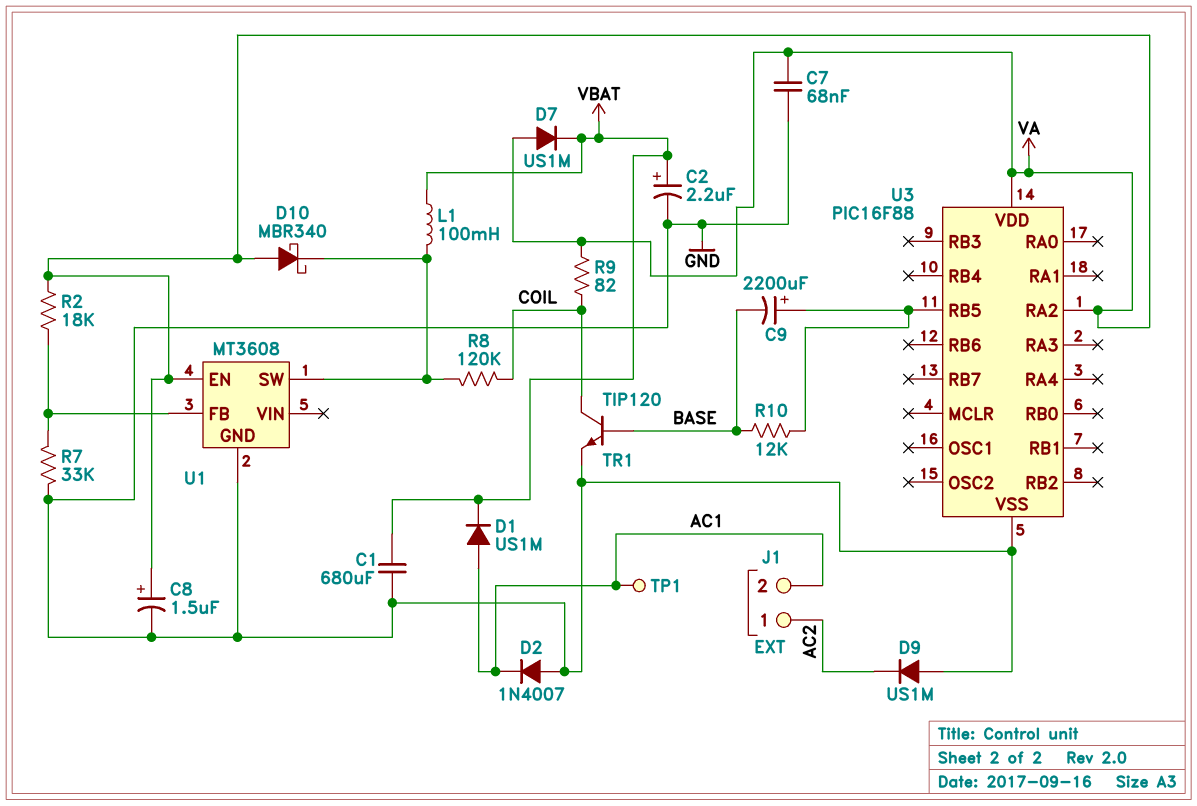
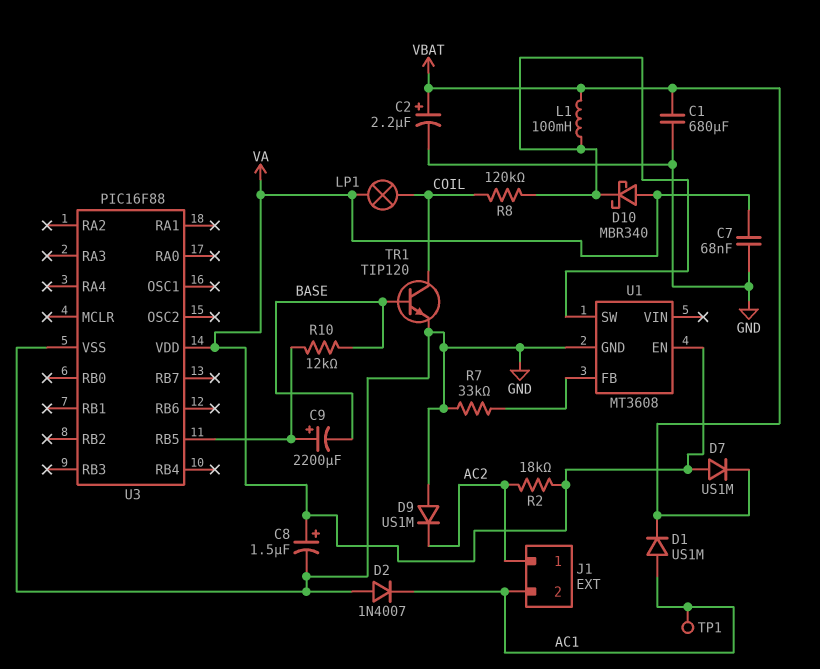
LP1: none -> lamp (COIL, VA)
R2: 18k (U1/FB, VA) -> 18k (AC2, VA)
R9: 82 (COIL, VA) -> none
U3 pin RA2: VA -> none

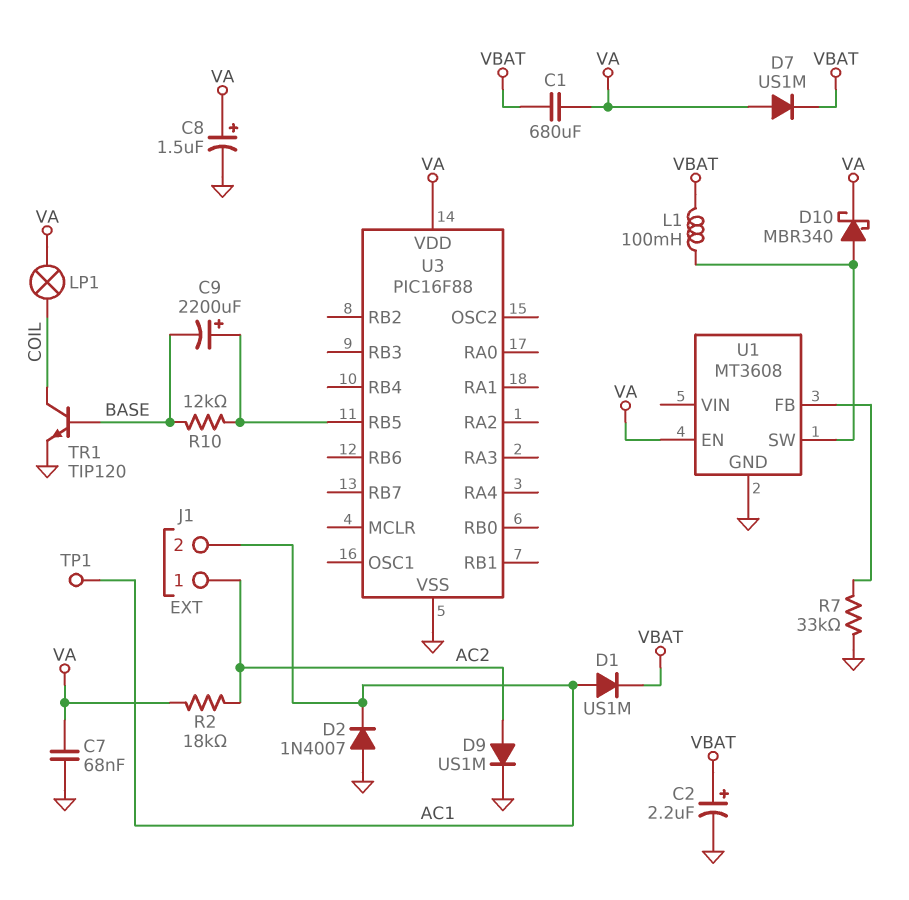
C1: 680uF (GND, VBAT) -> 680uF (VA, VBAT)
D9: diode US1M (A GND, K AC2) -> diode US1M (A AC2, K GND)
D10: schottky MBR340 (A VA, K U1/SW) -> schottky MBR340 (A U1/SW, K VA)
R8: 120k (COIL, U1/SW) -> none

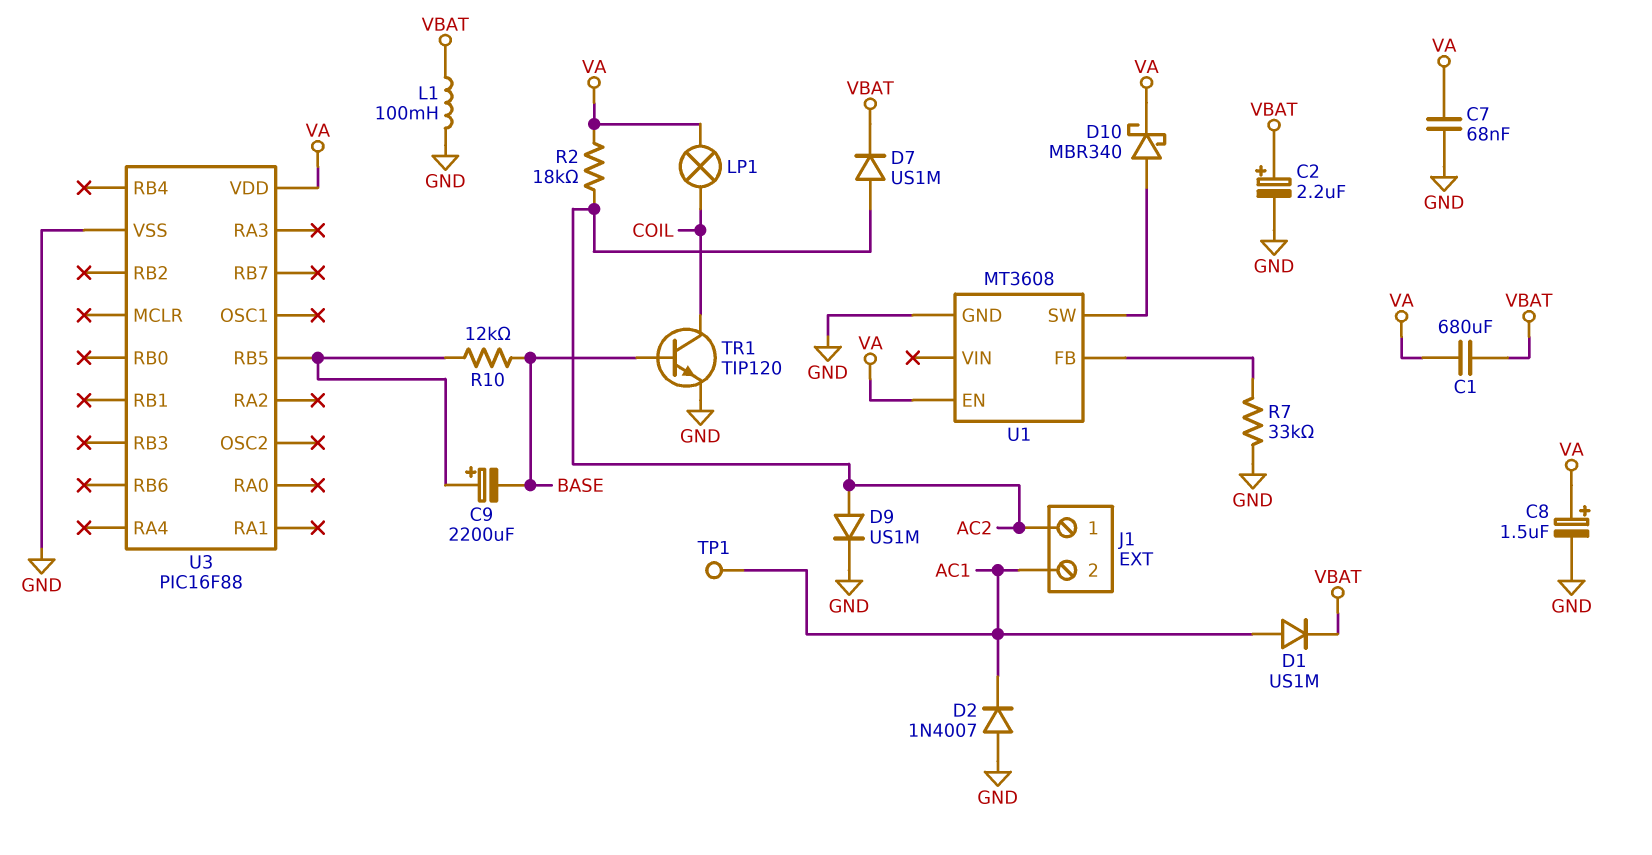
D7: diode US1M (A VA, K VBAT) -> diode US1M (A AC2, K VBAT)
L1: 100mH (U1/SW, VBAT) -> 100mH (GND, VBAT)

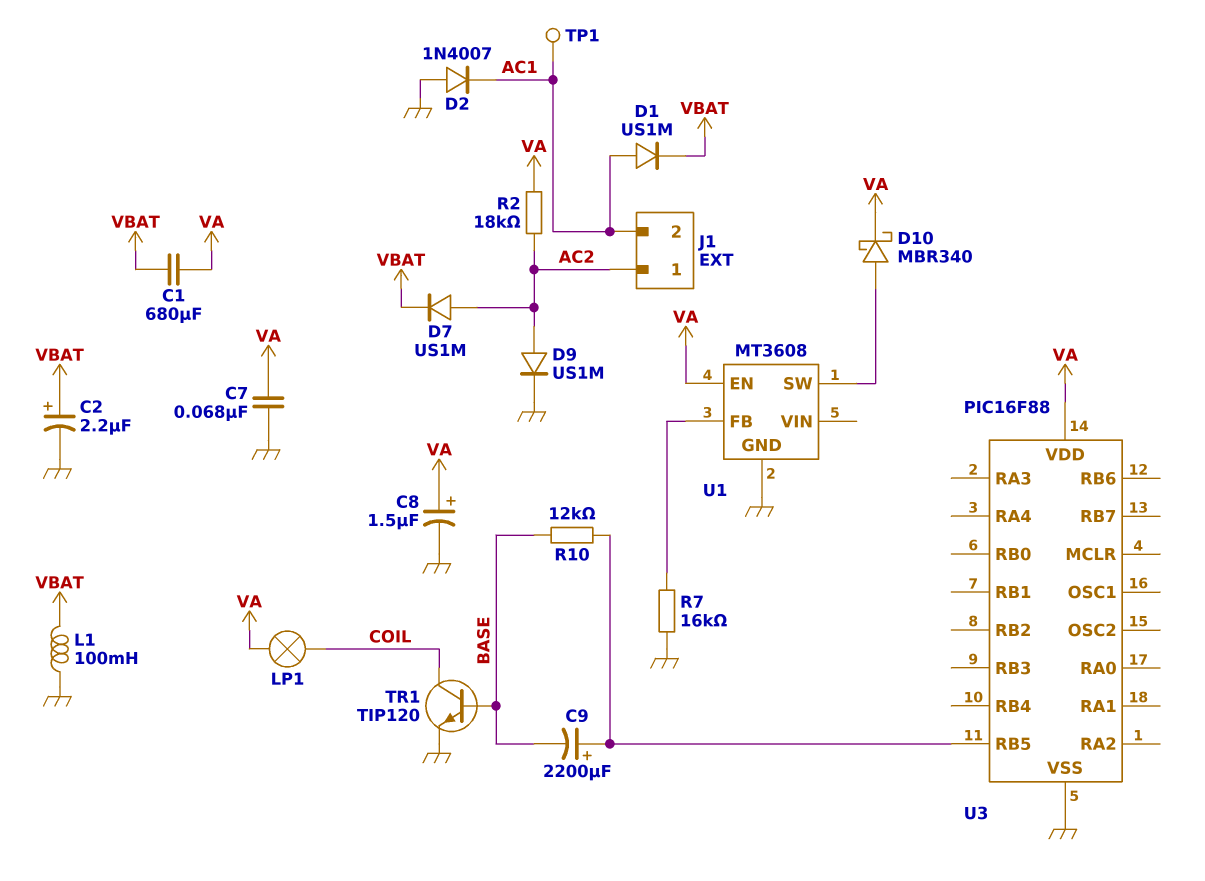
R7: 33k (GND, U1/FB) -> 16k (GND, U1/FB)

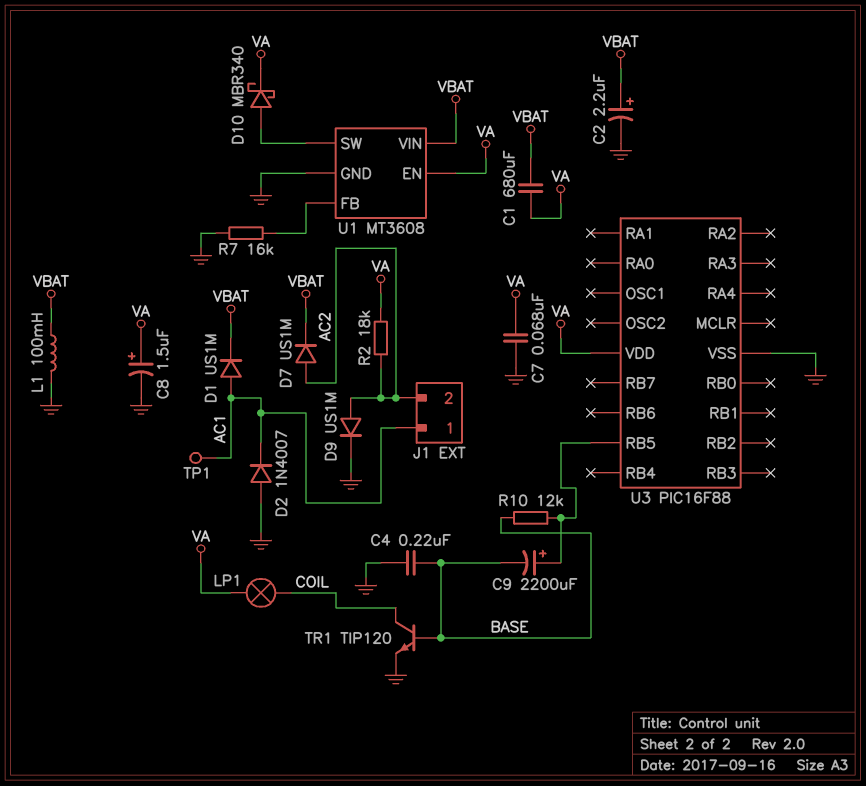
C4: none -> 220nF (BASE, GND)
J1 pin 1: AC2 -> AC1
J1 pin 2: AC1 -> AC2
U1 pin VIN: none -> VBAT

